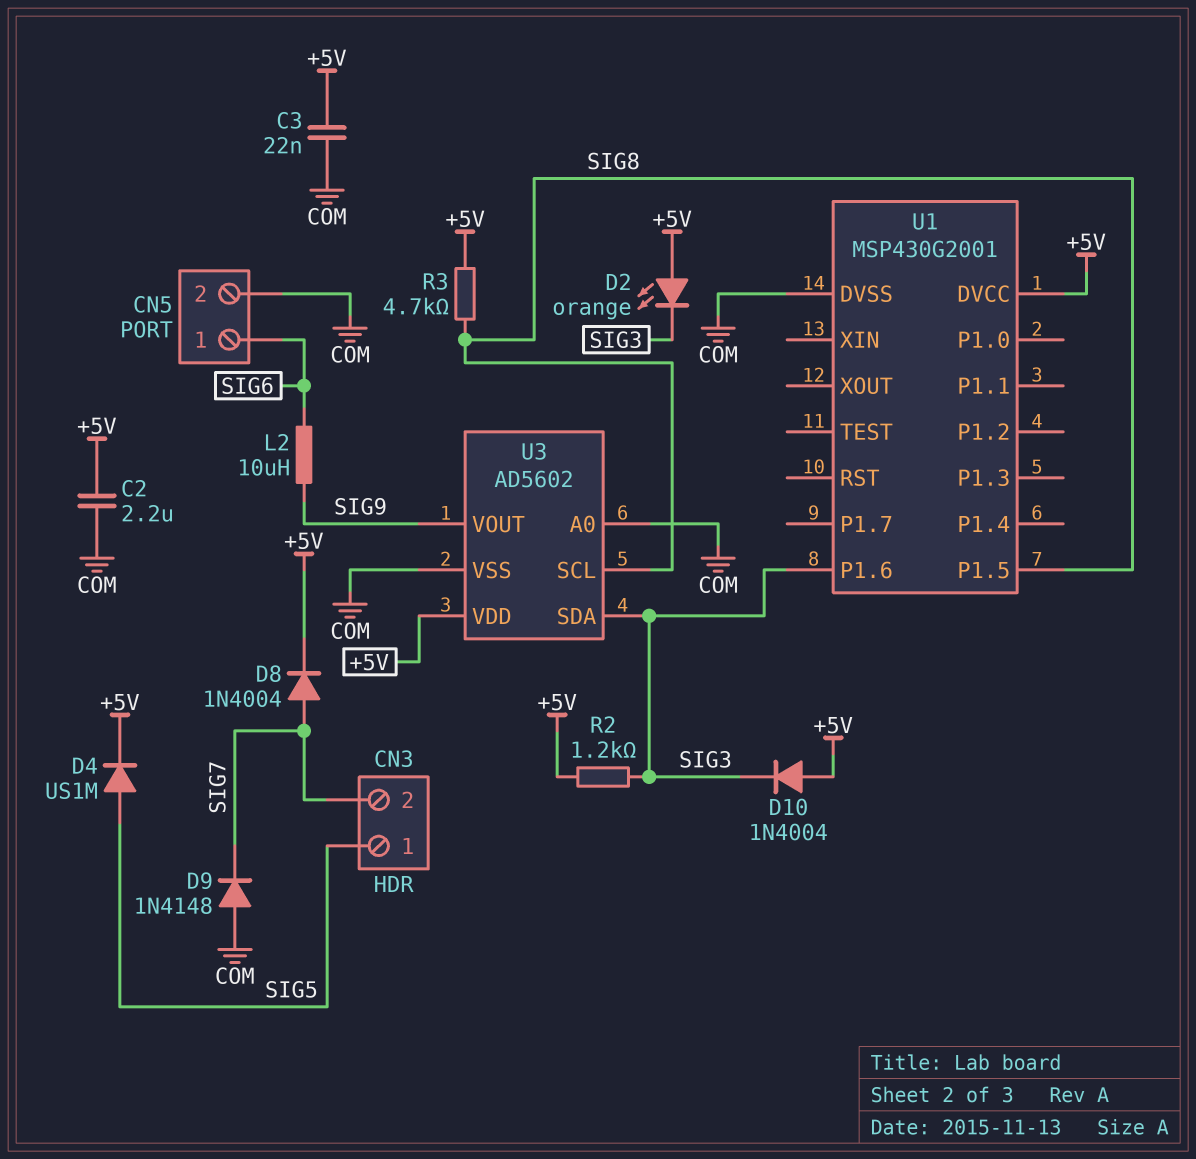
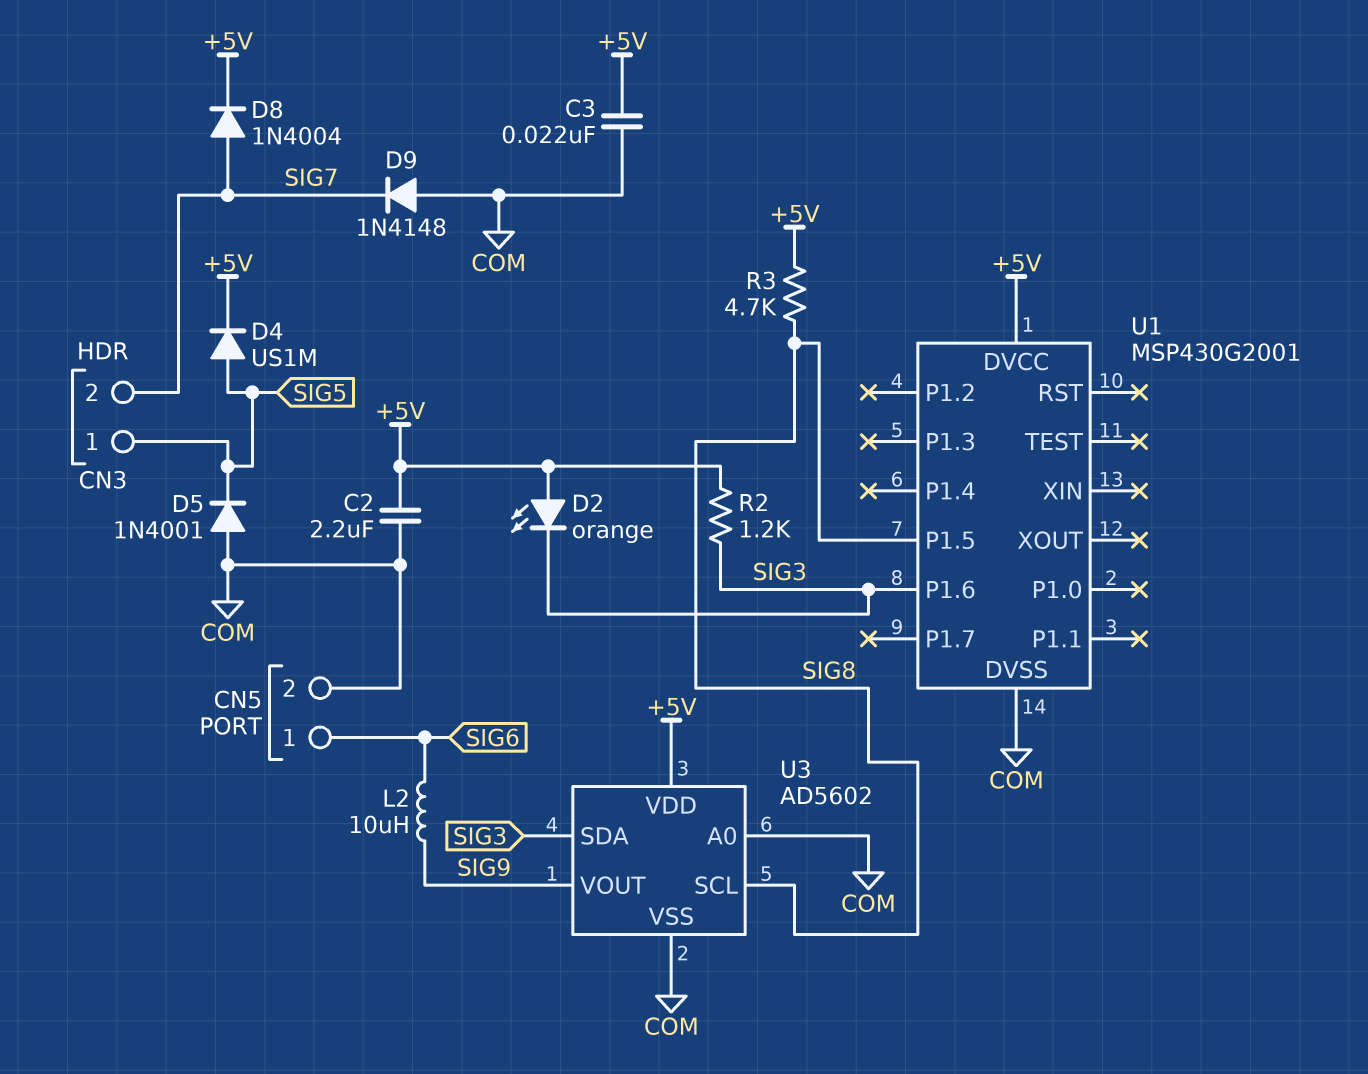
D5: none -> diode 1N4001 (A COM, K SIG5)
D10: diode 1N4004 (A +5V, K SIG3) -> none

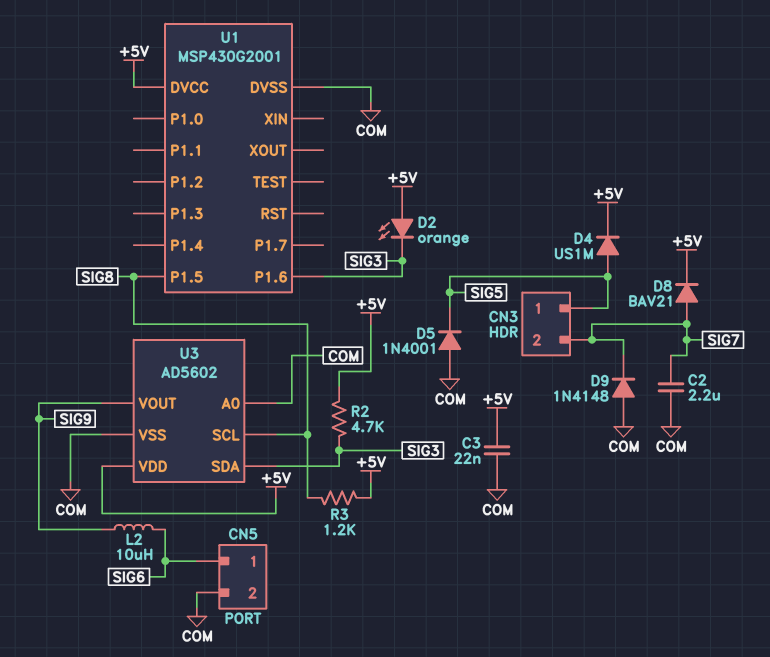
C2: 2.2uF (+5V, COM) -> 2.2uF (COM, SIG7)
D8: diode 1N4004 (A SIG7, K +5V) -> diode BAV21 (A SIG7, K +5V)
R2: 1.2k (+5V, SIG3) -> 4.7k (+5V, SIG3)
R3: 4.7k (+5V, SIG8) -> 1.2k (+5V, SIG8)

